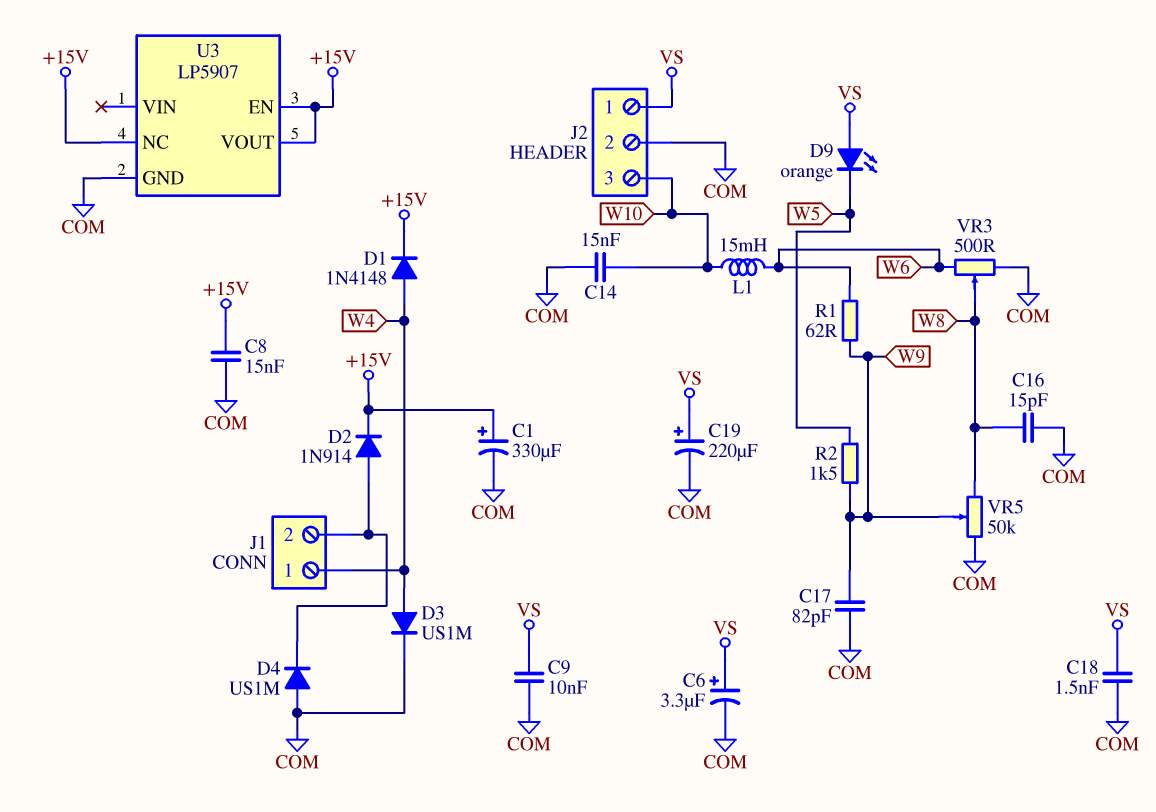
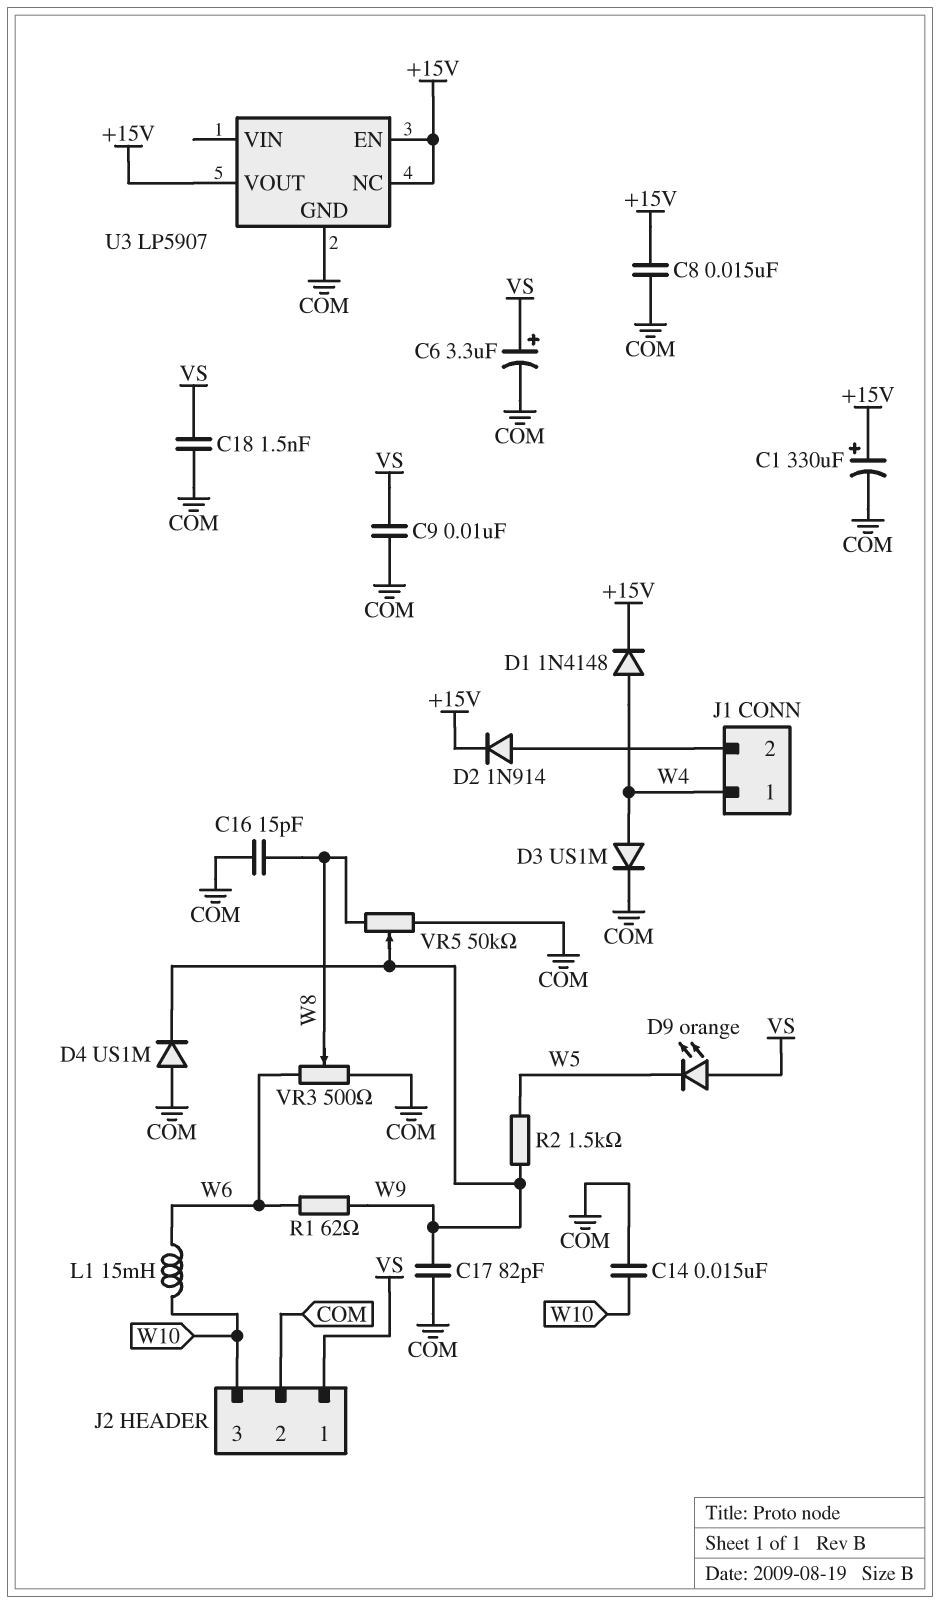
C19: 220uF (plus VS, minus COM) -> none
D4: diode US1M (A COM, K J1/2) -> diode US1M (A COM, K W9)

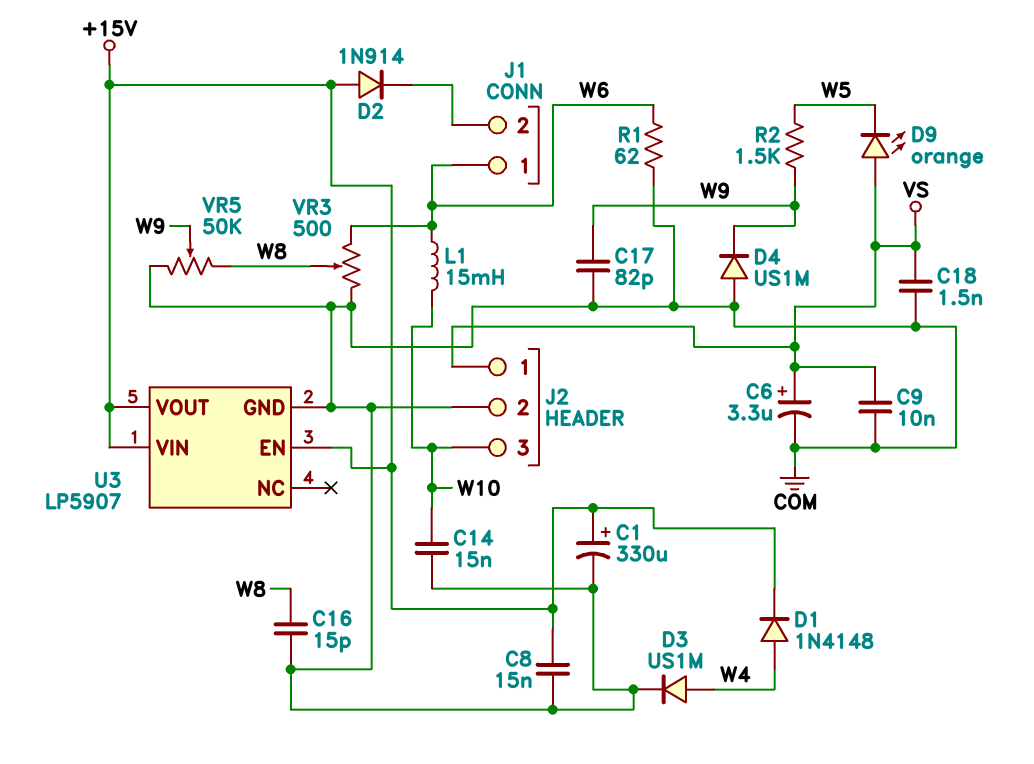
D2: diode 1N914 (A J1/2, K +15V) -> diode 1N914 (A +15V, K J1/2)
J1 pin 1: W4 -> W6
R1: 62 (W6, W9) -> 62 (COM, W6)
U3 pin NC: +15V -> none
U3 pin VIN: none -> +15V

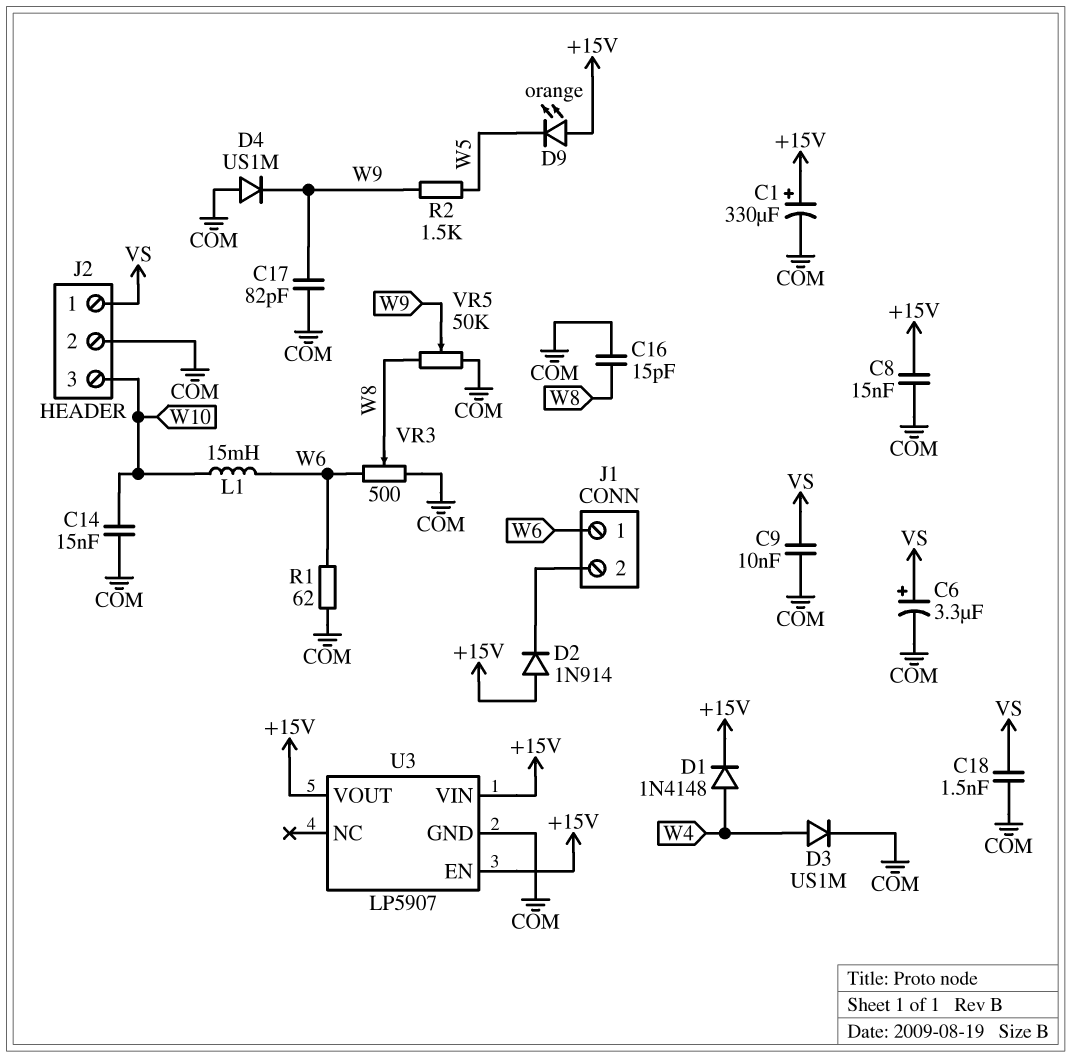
D9: LED orange (A VS, K W5) -> LED orange (A +15V, K W5)

